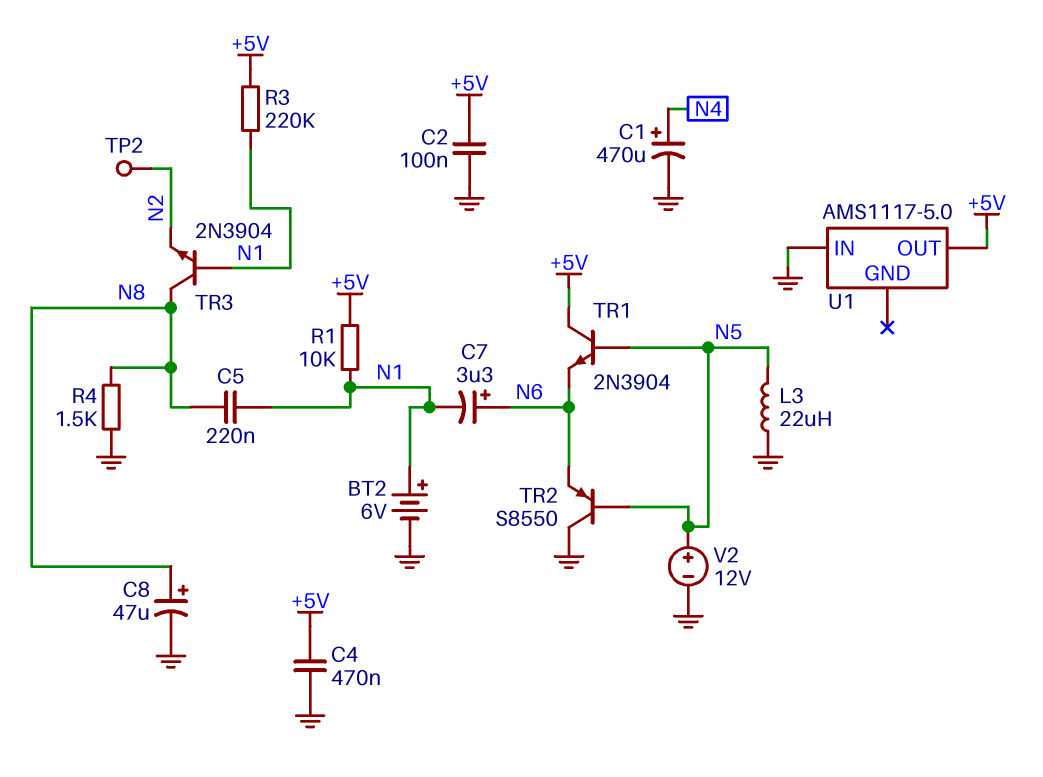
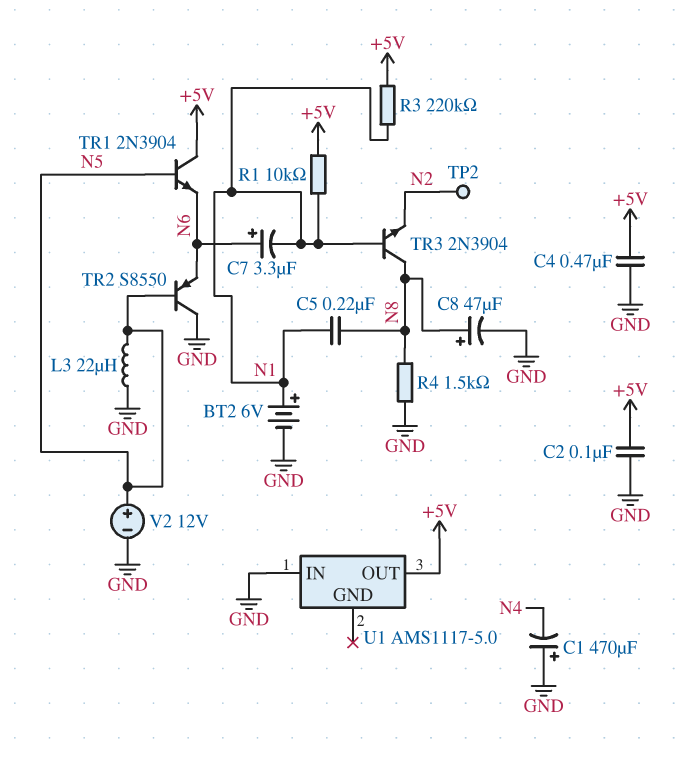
C1: 470uF (plus N4, minus GND) -> 470uF (plus GND, minus N4)

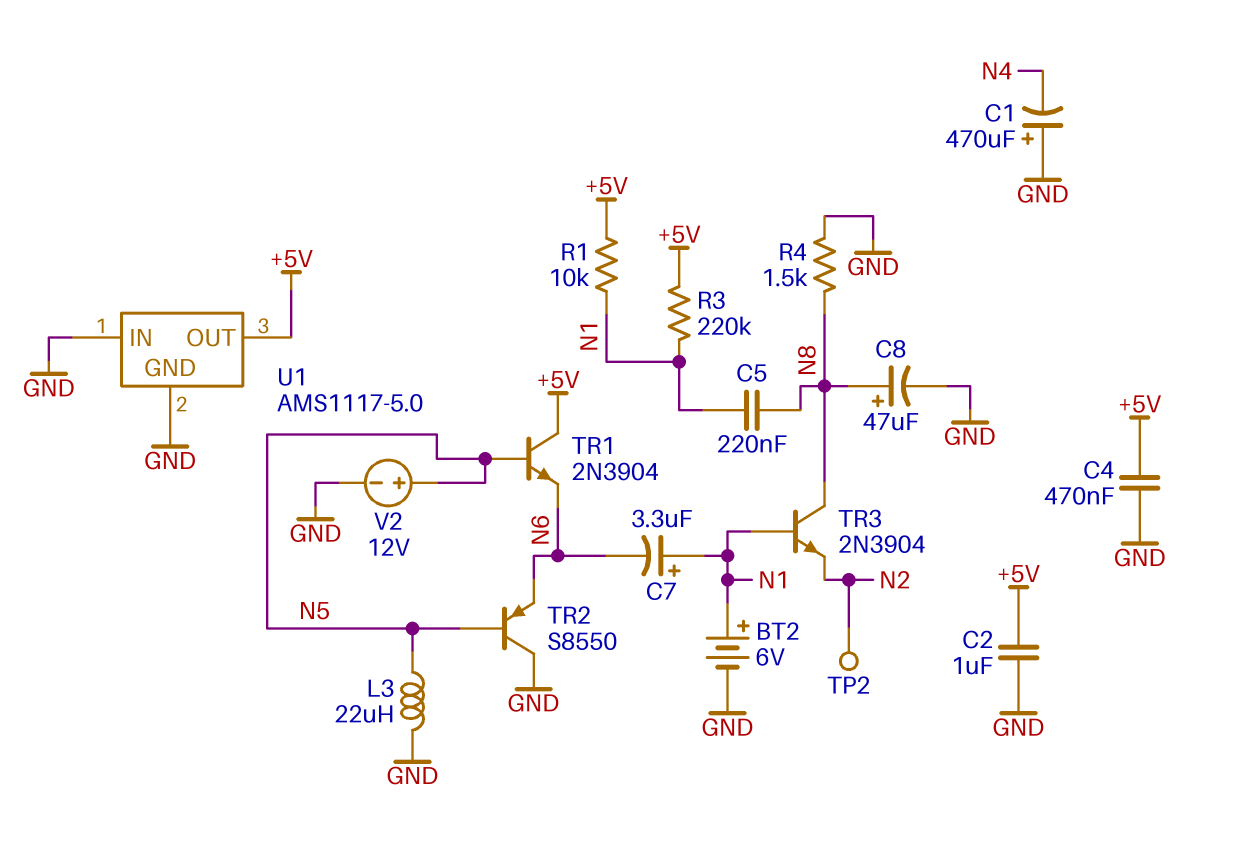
C2: 100nF (+5V, GND) -> 1uF (+5V, GND)
C7: 3.3uF (plus N6, minus N1) -> 3.3uF (plus N1, minus N6)
U1 pin GND: none -> GND

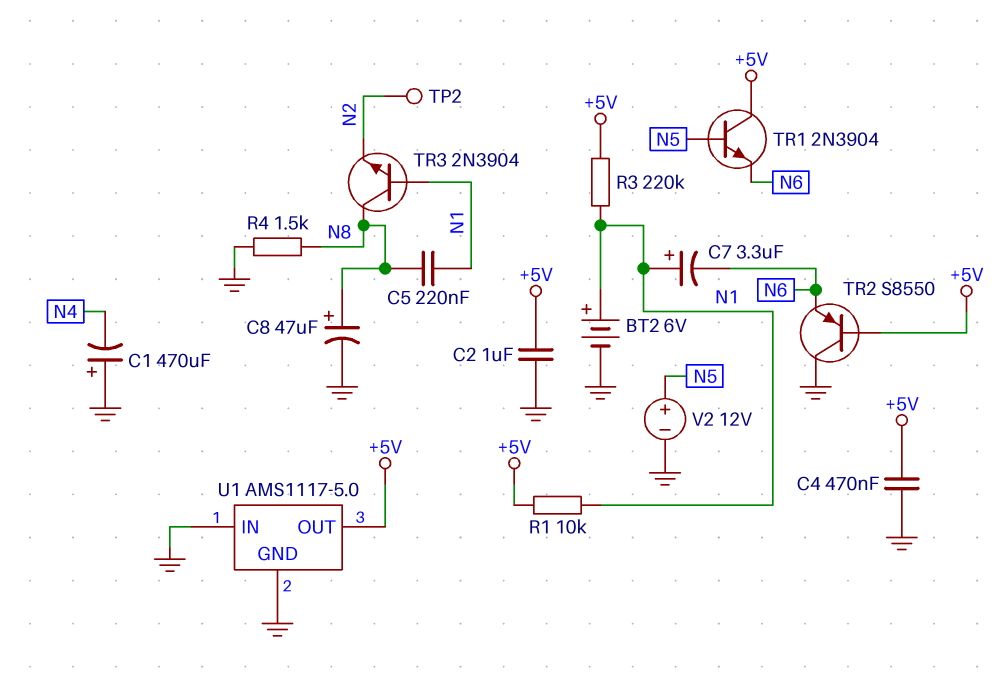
L3: 22uH (GND, N5) -> none
TR2: PNP S8550 (B N5, C GND, E N6) -> PNP S8550 (B +5V, C GND, E N6)

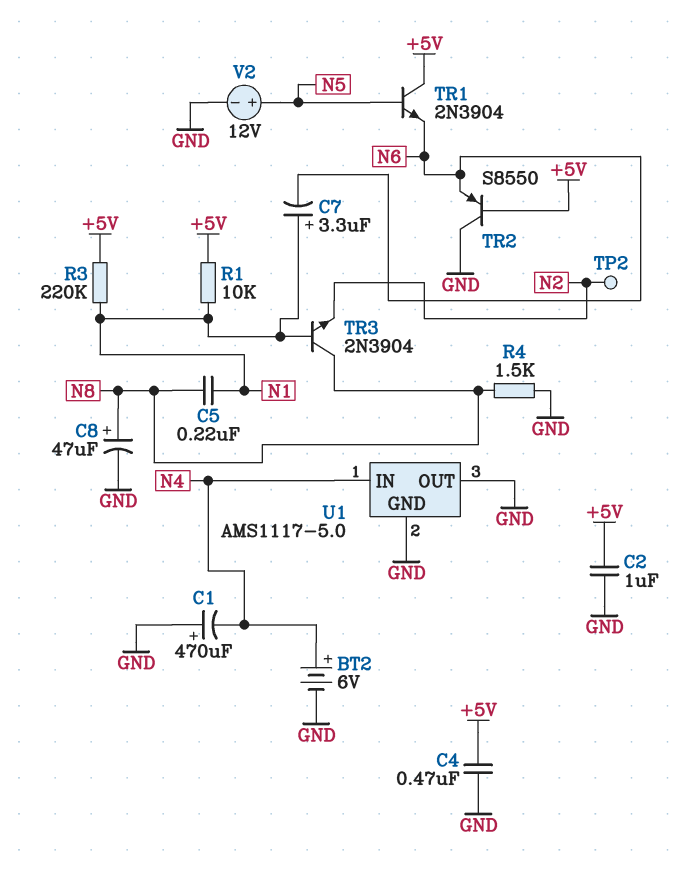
BT2: 6V (plus N1, minus GND) -> 6V (plus N4, minus GND)
U1 pin IN: GND -> N4
U1 pin OUT: +5V -> GND

